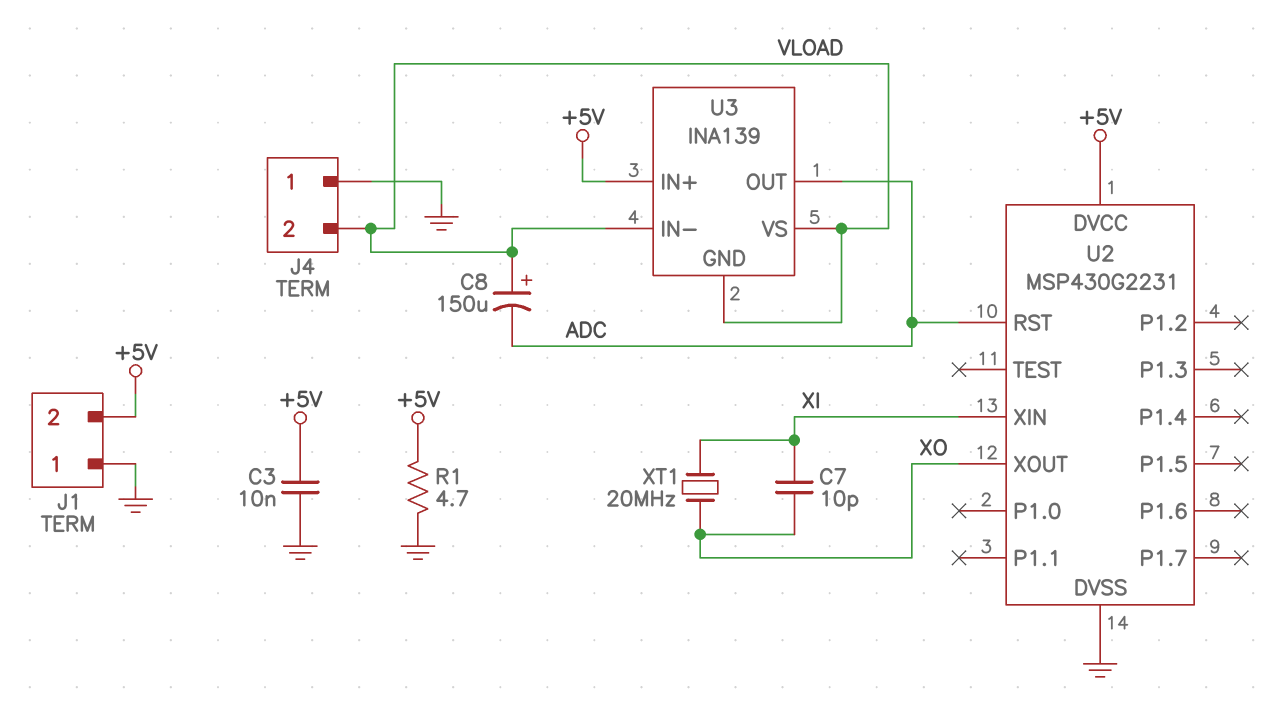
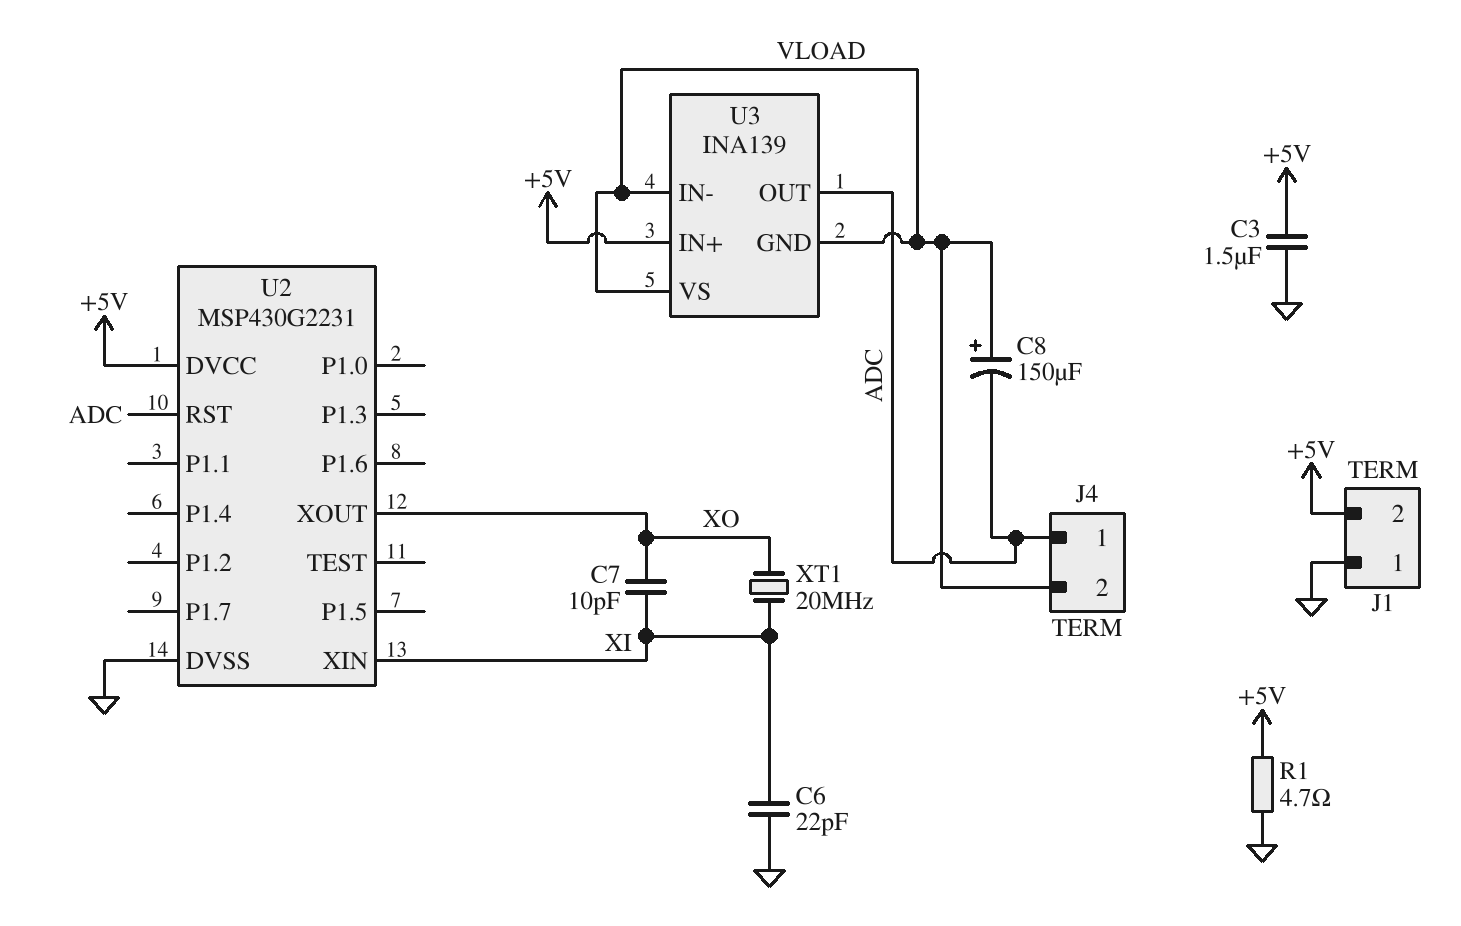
C3: 10nF (+5V, GND) -> 1.5uF (+5V, GND)
C6: none -> 22pF (GND, XI)
J4 pin 1: GND -> ADC

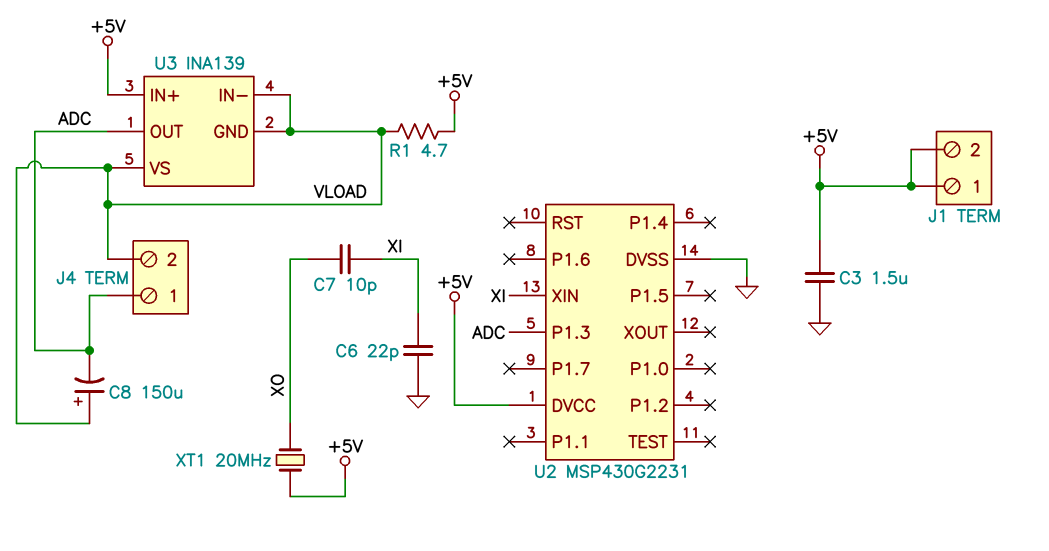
J1 pin 1: GND -> +5V
R1: 4.7 (+5V, GND) -> 4.7 (+5V, VLOAD)
U2 pin P1.3: none -> ADC
U2 pin RST: ADC -> none
U2 pin XOUT: XO -> none
XT1: 20MHz (XI, XO) -> 20MHz (+5V, XO)

